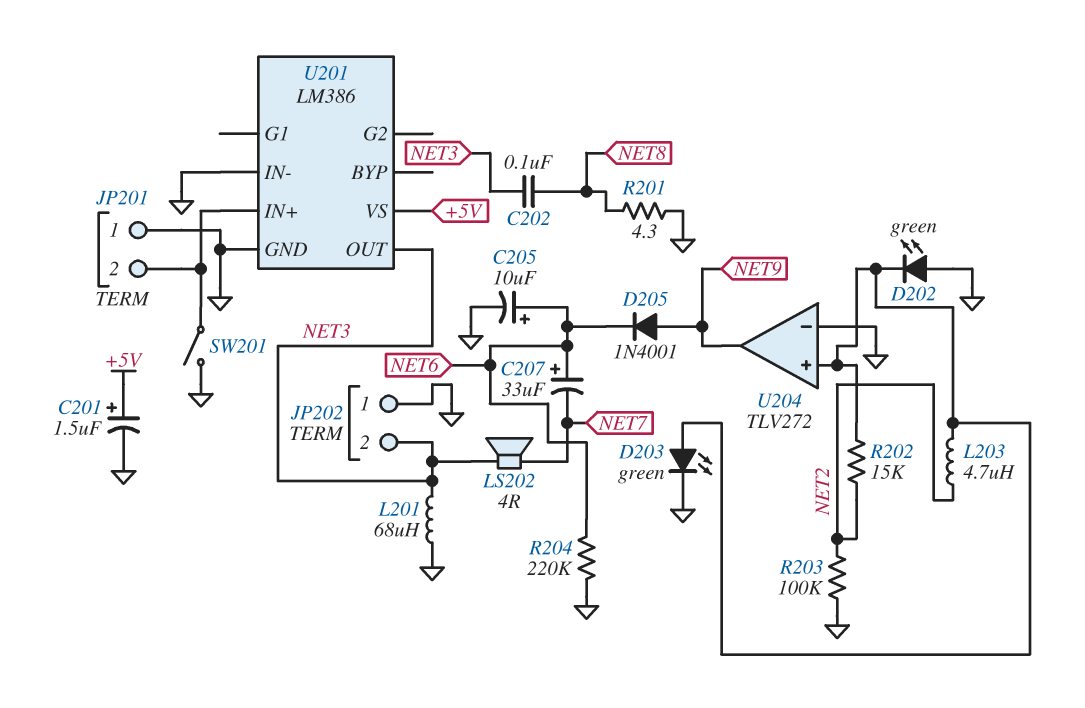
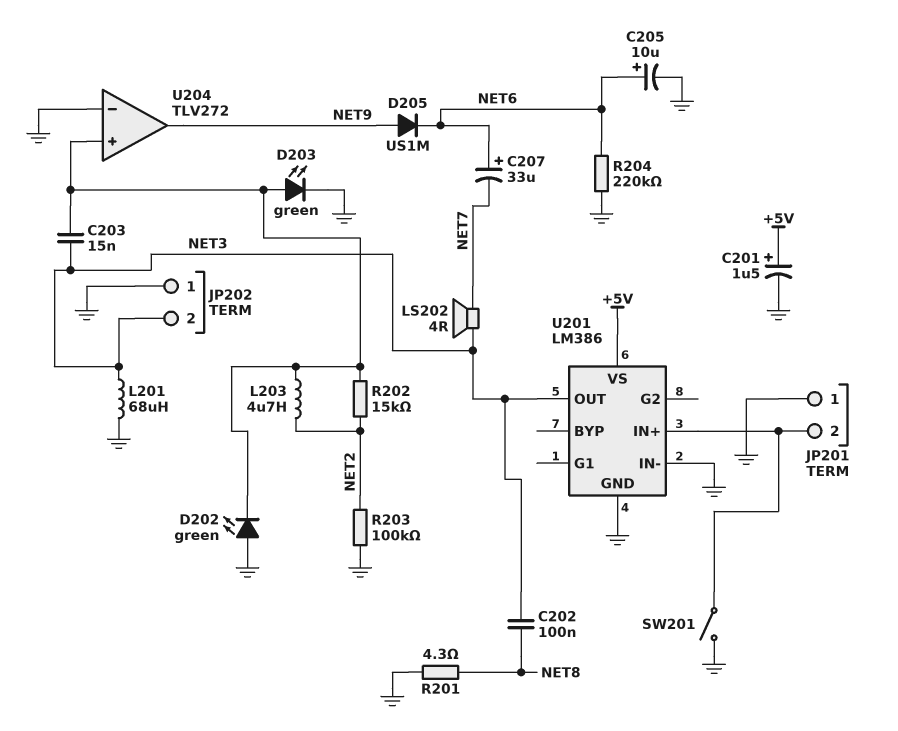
C203: none -> 15nF (NET3, U204/in+)
D205: diode 1N4001 (A NET9, K NET6) -> diode US1M (A NET9, K NET6)

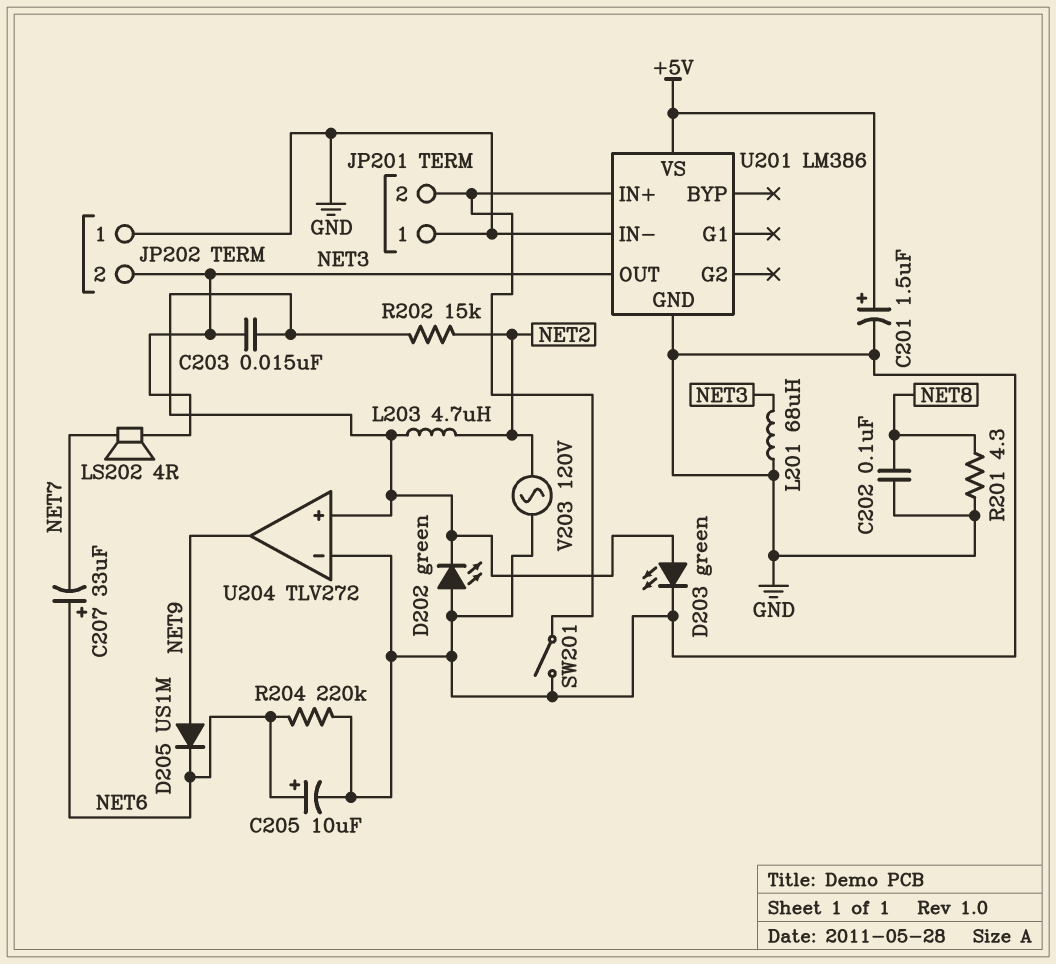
C202: 100nF (NET3, NET8) -> 100nF (GND, NET8)
R203: 100k (GND, NET2) -> none
V203: none -> AC 120V (GND, NET2)

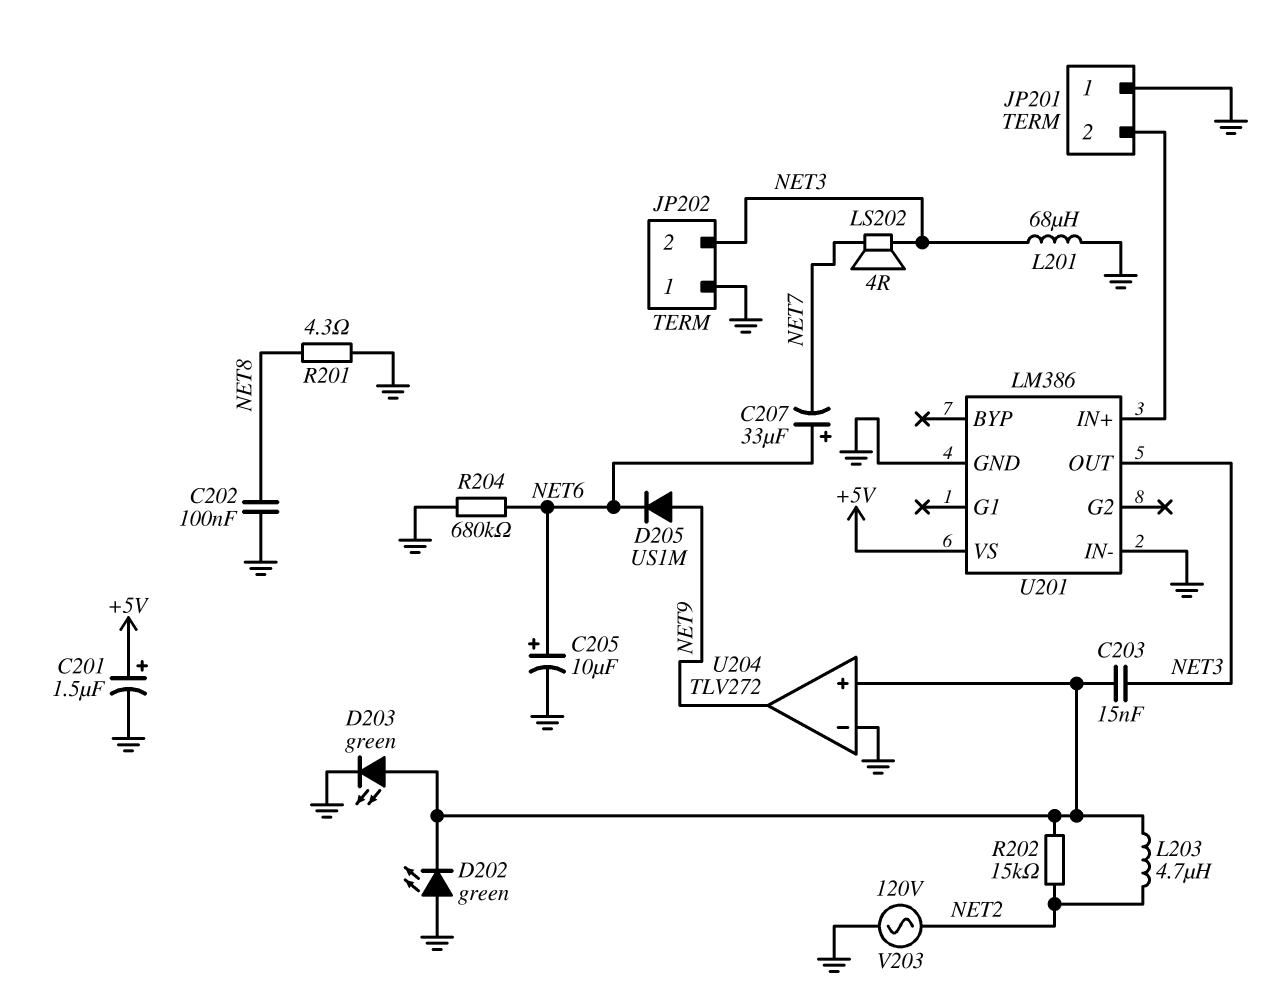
R204: 220k (GND, NET6) -> 680k (GND, NET6)
SW201: switch (GND, JP201/2) -> none

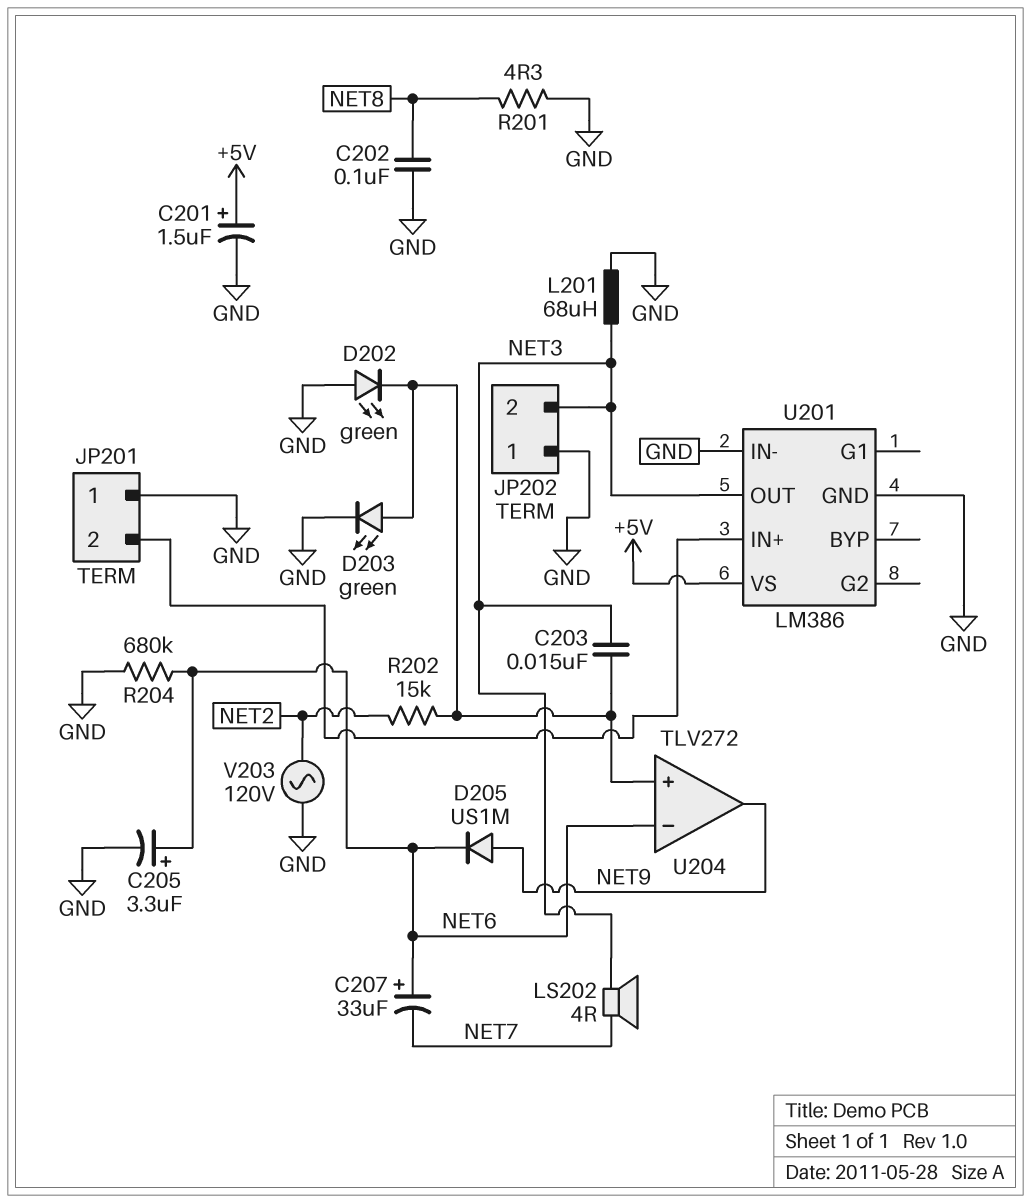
C205: 10uF (plus NET6, minus GND) -> 3.3uF (plus NET6, minus GND)
L203: 4.7uH (NET2, U204/in+) -> none
U204 pin in-: GND -> NET6

